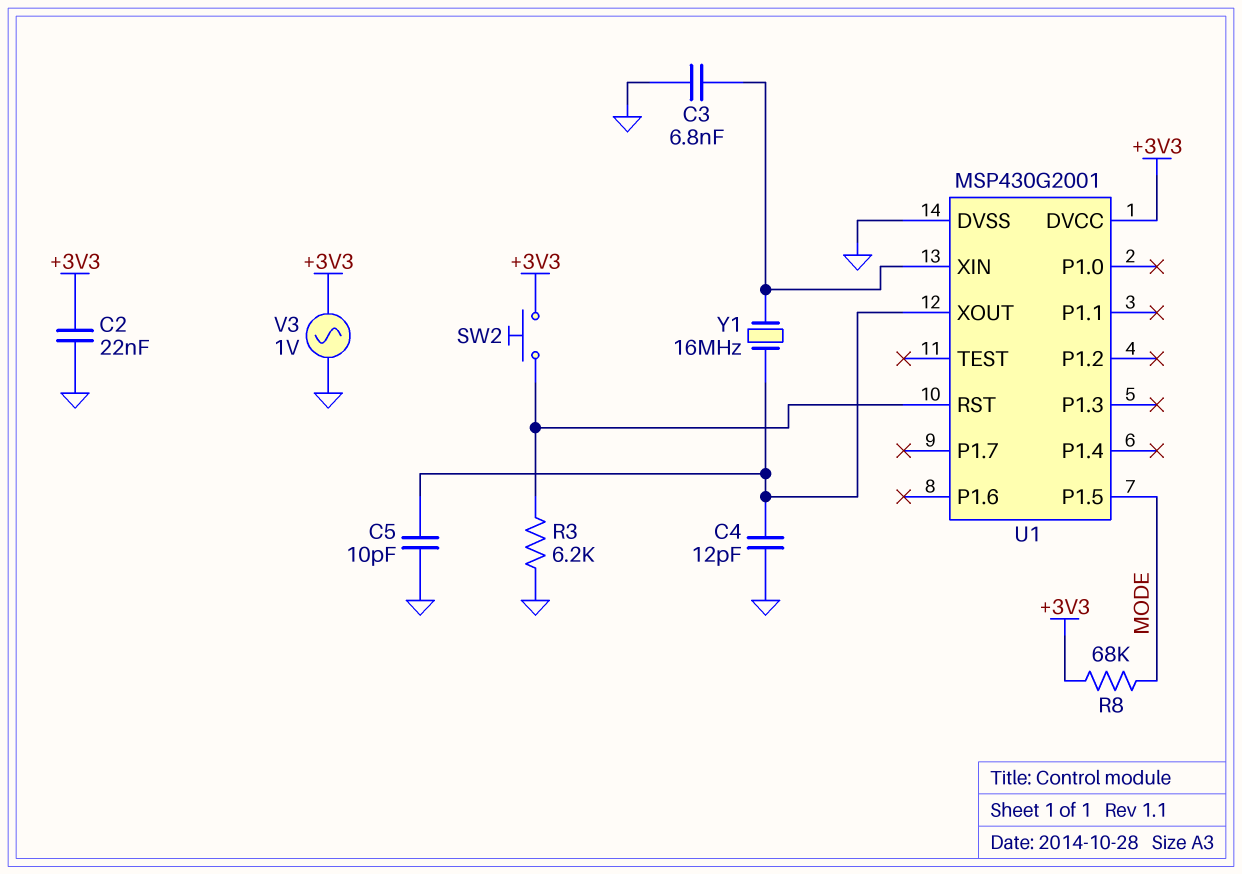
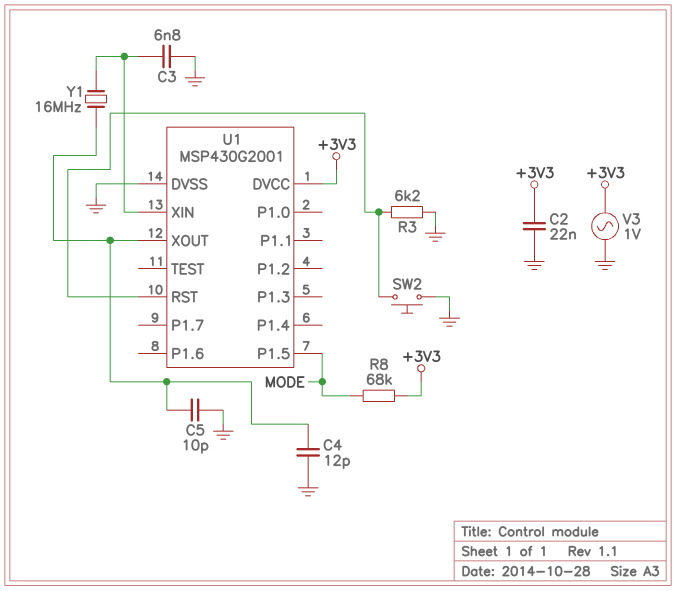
SW2: button (+3V3, U1/RST) -> button (GND, U1/RST)

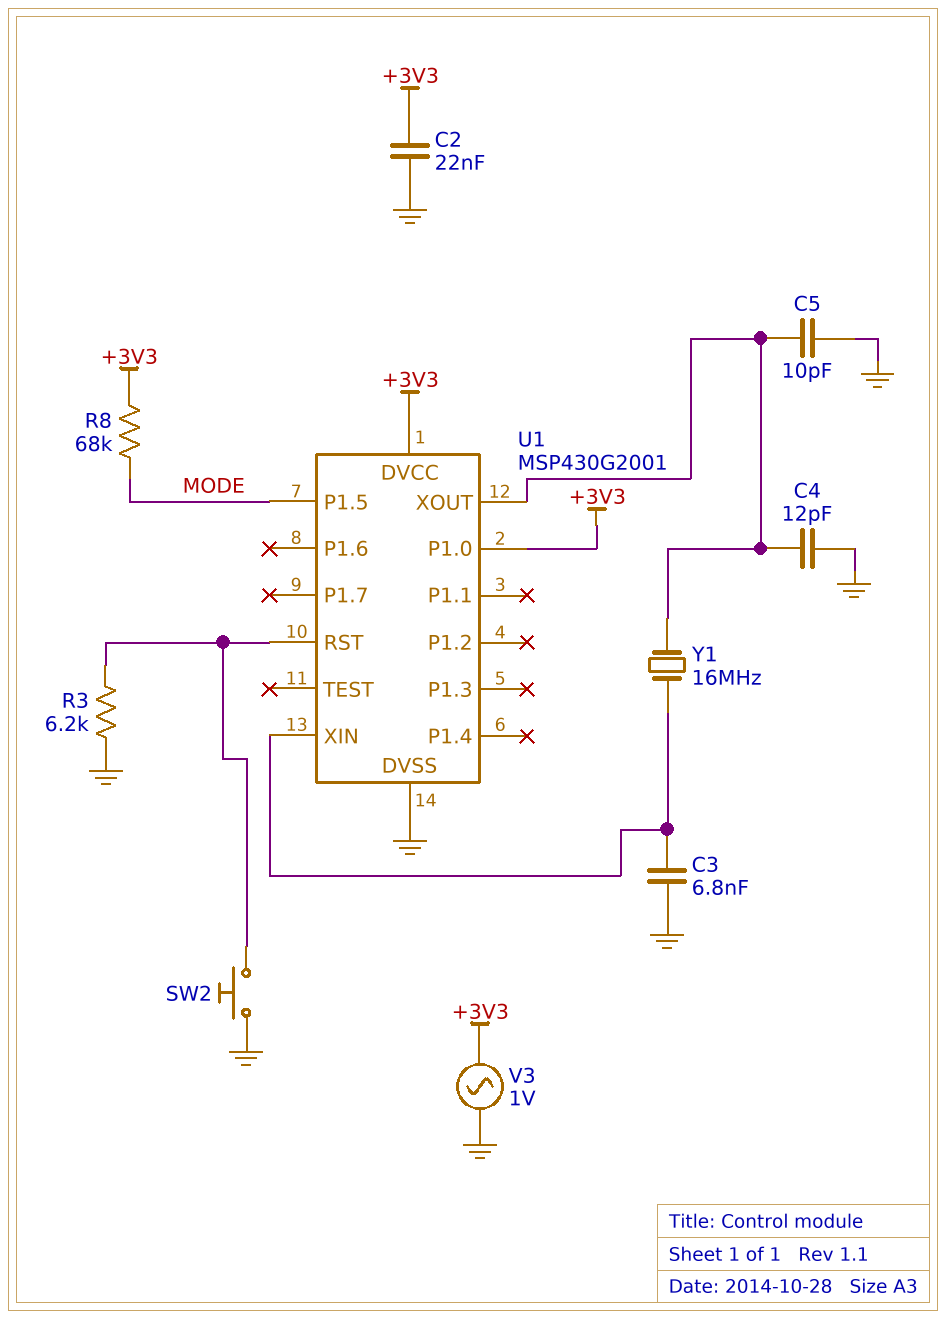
U1 pin P1.0: none -> +3V3

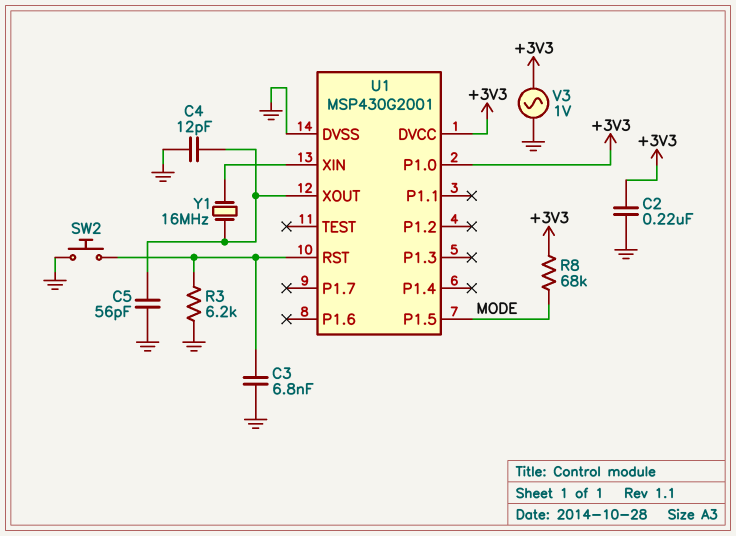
C2: 22nF (+3V3, GND) -> 220nF (+3V3, GND)
C3: 6.8nF (GND, U1/XIN) -> 6.8nF (GND, U1/RST)
C5: 10pF (GND, U1/XOUT) -> 56pF (GND, U1/XOUT)

